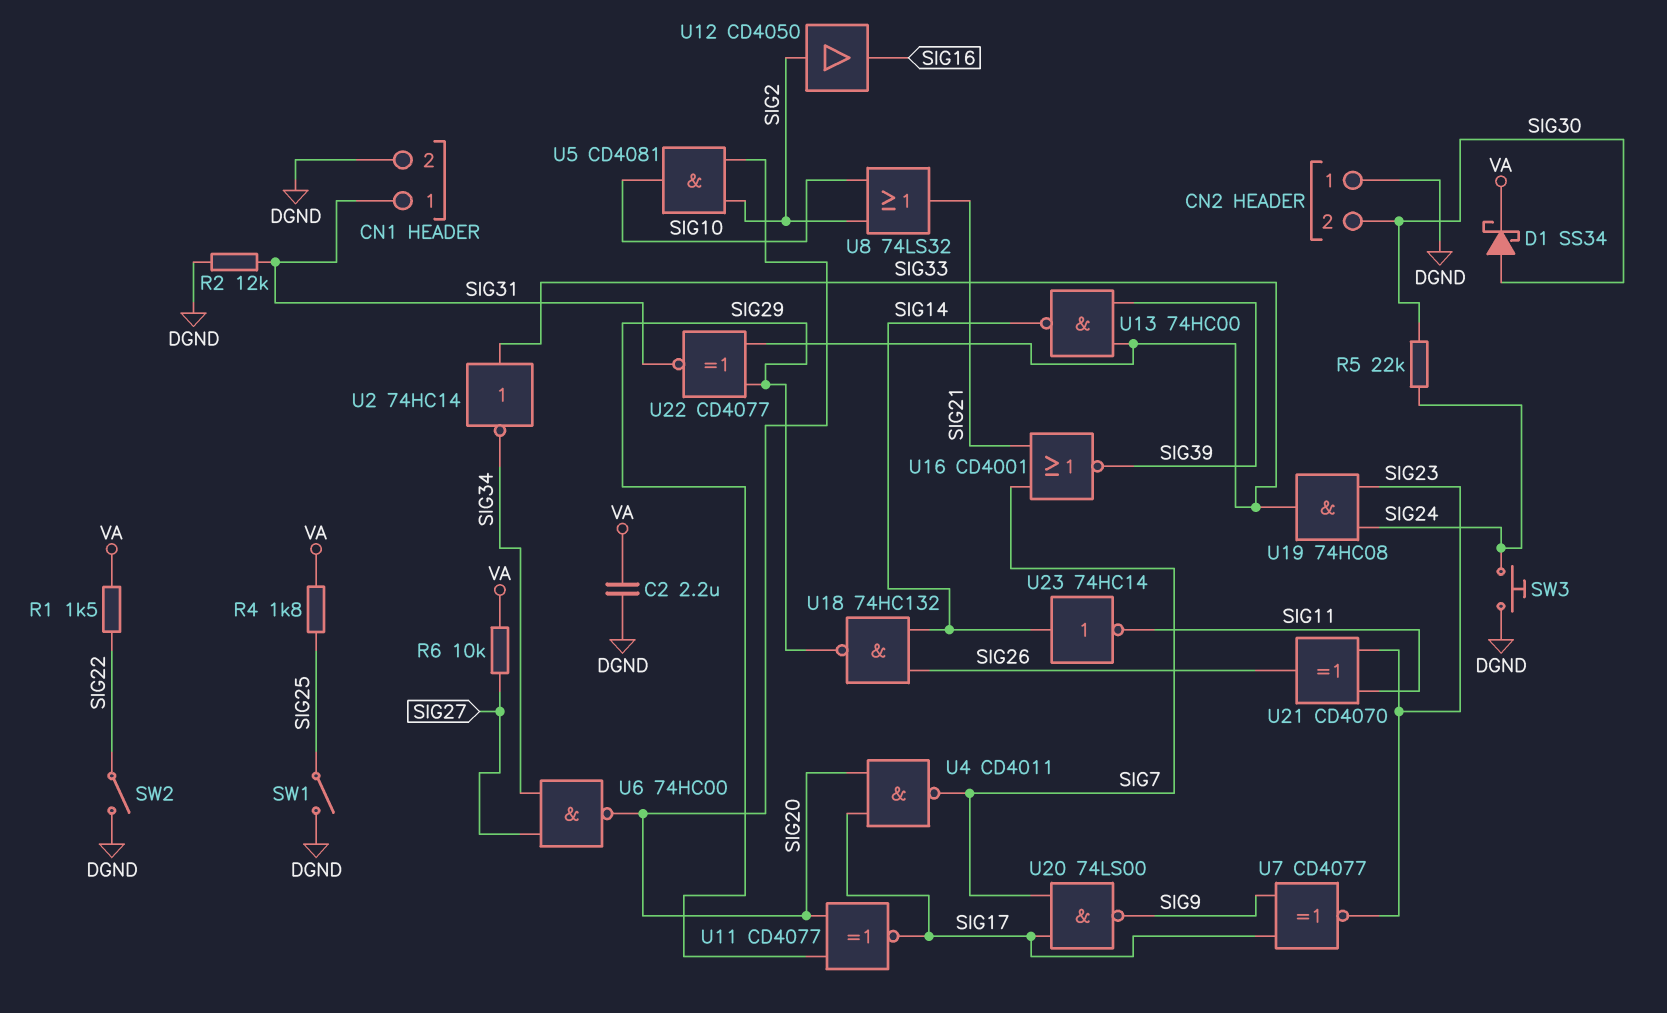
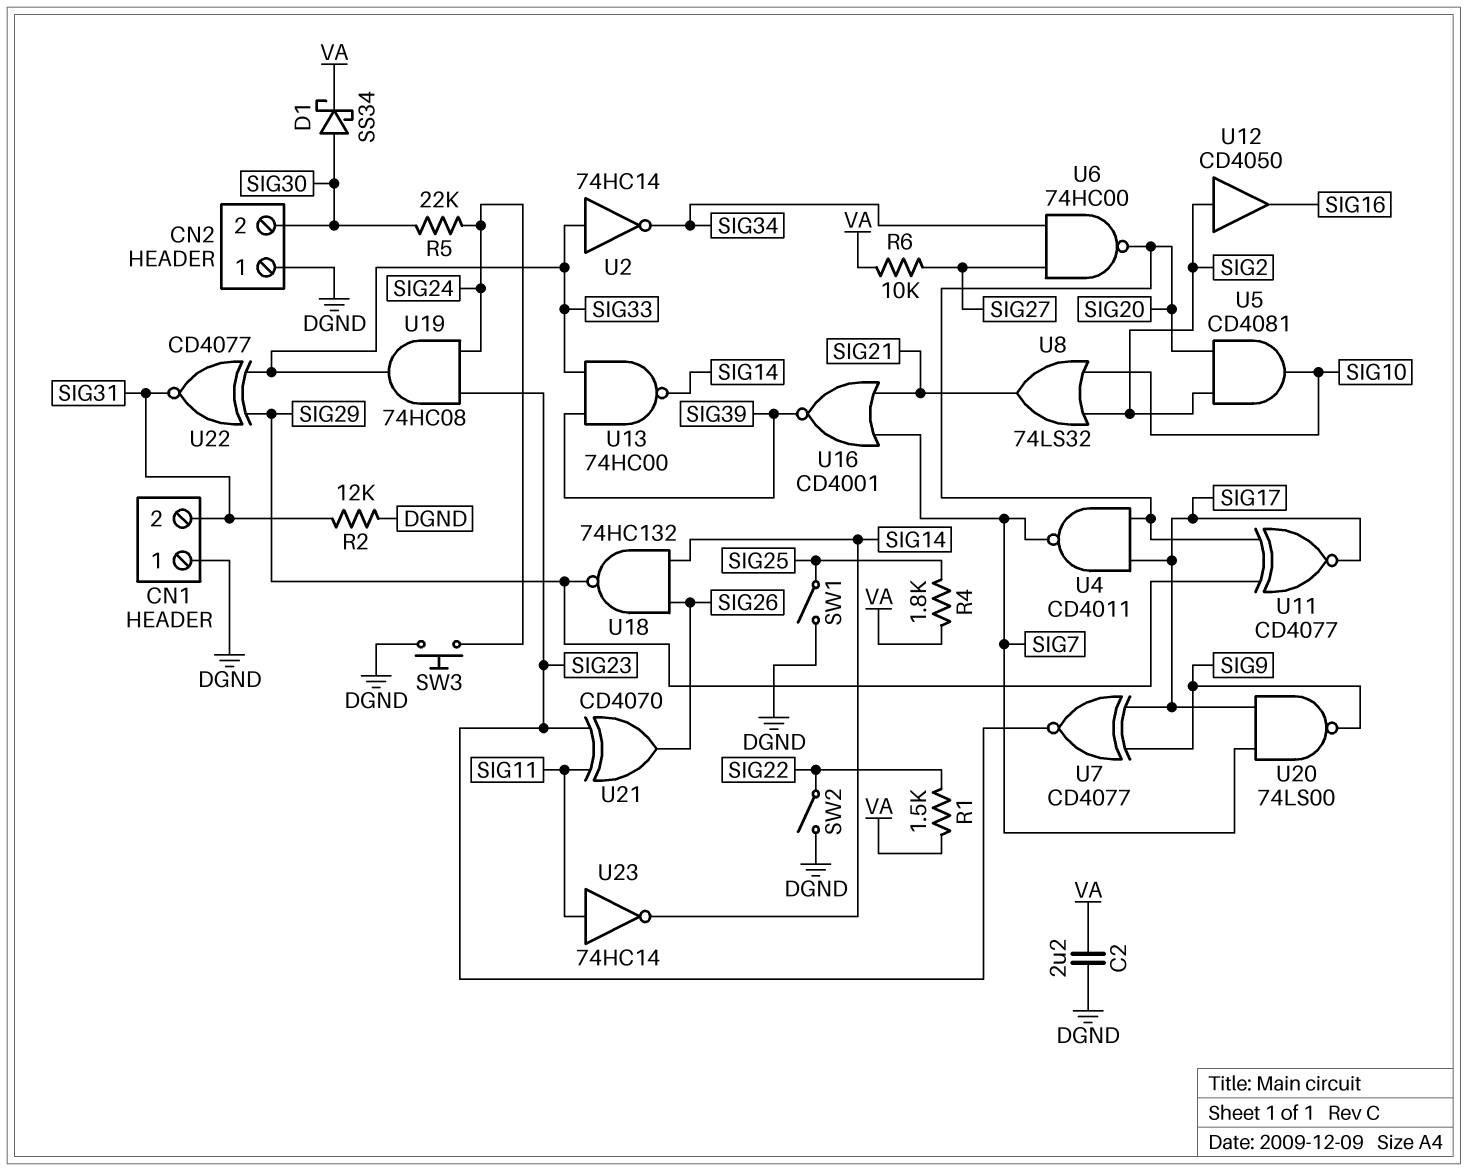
CN1 pin 1: SIG31 -> DGND
CN1 pin 2: DGND -> SIG31
U23: NOT 74HC14 (in SIG14, out SIG11) -> NOT 74HC14 (in SIG11, out SIG14)

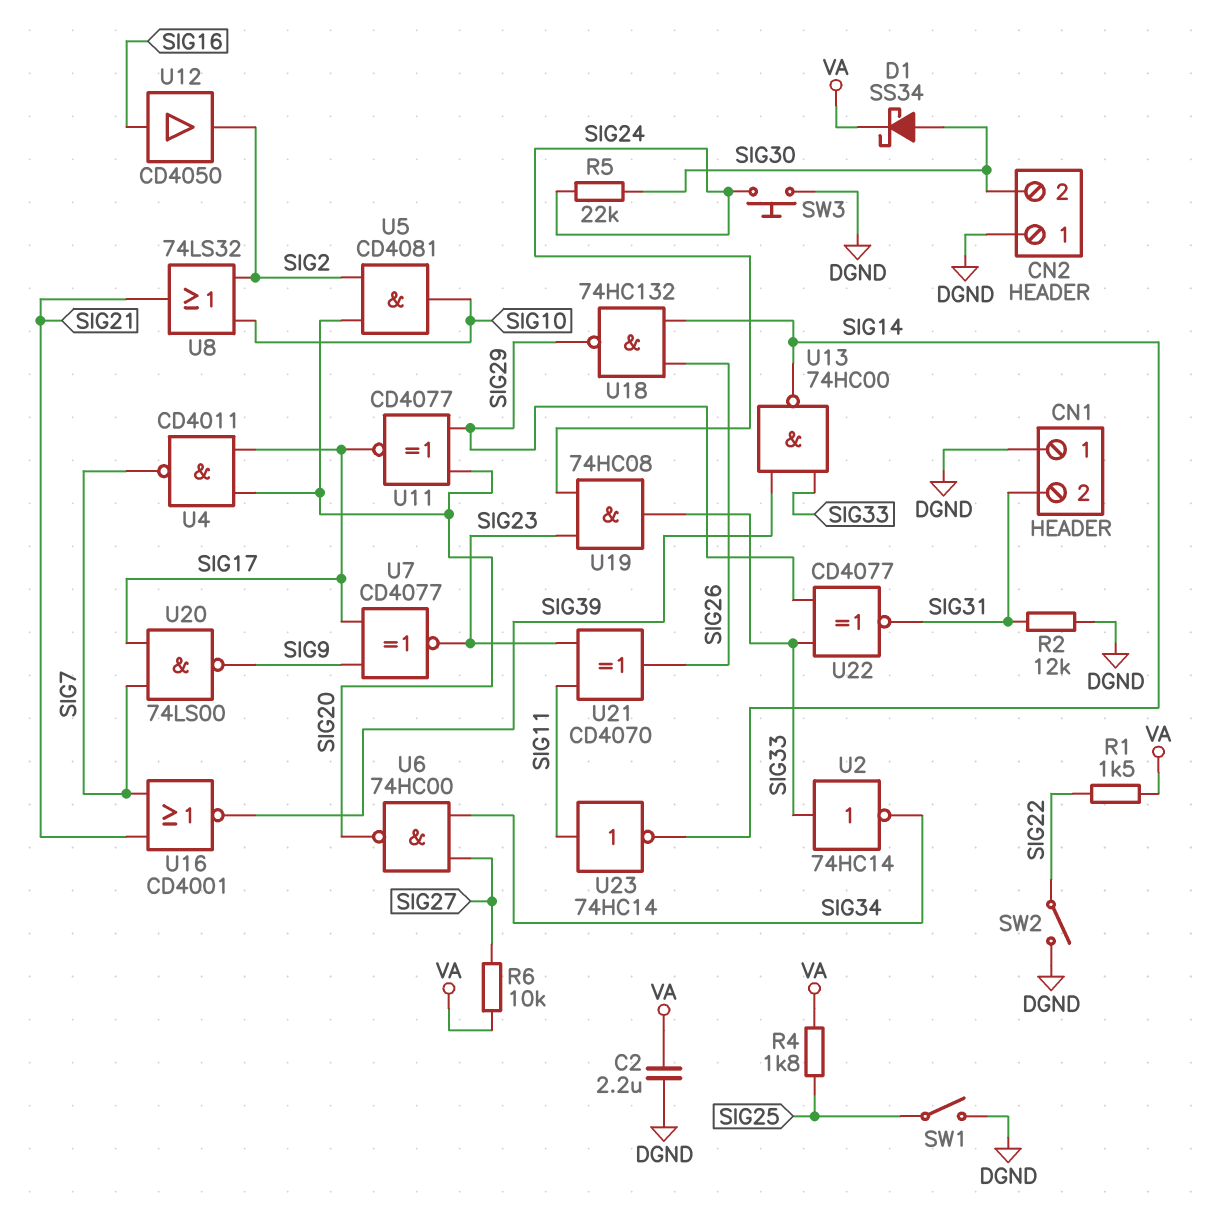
U12: buffer CD4050 (in SIG2, out SIG16) -> buffer CD4050 (in SIG16, out SIG2)

